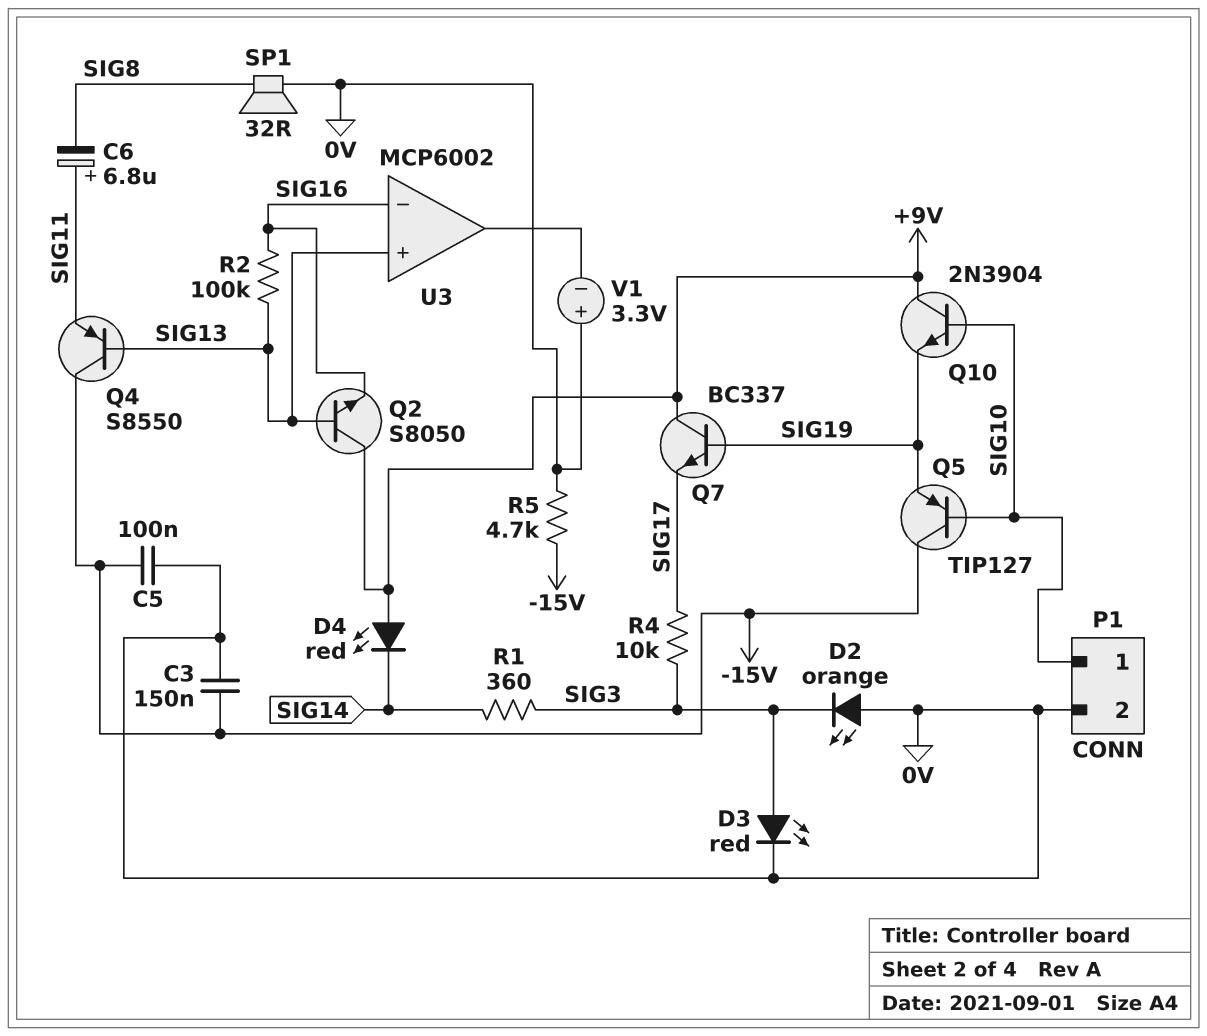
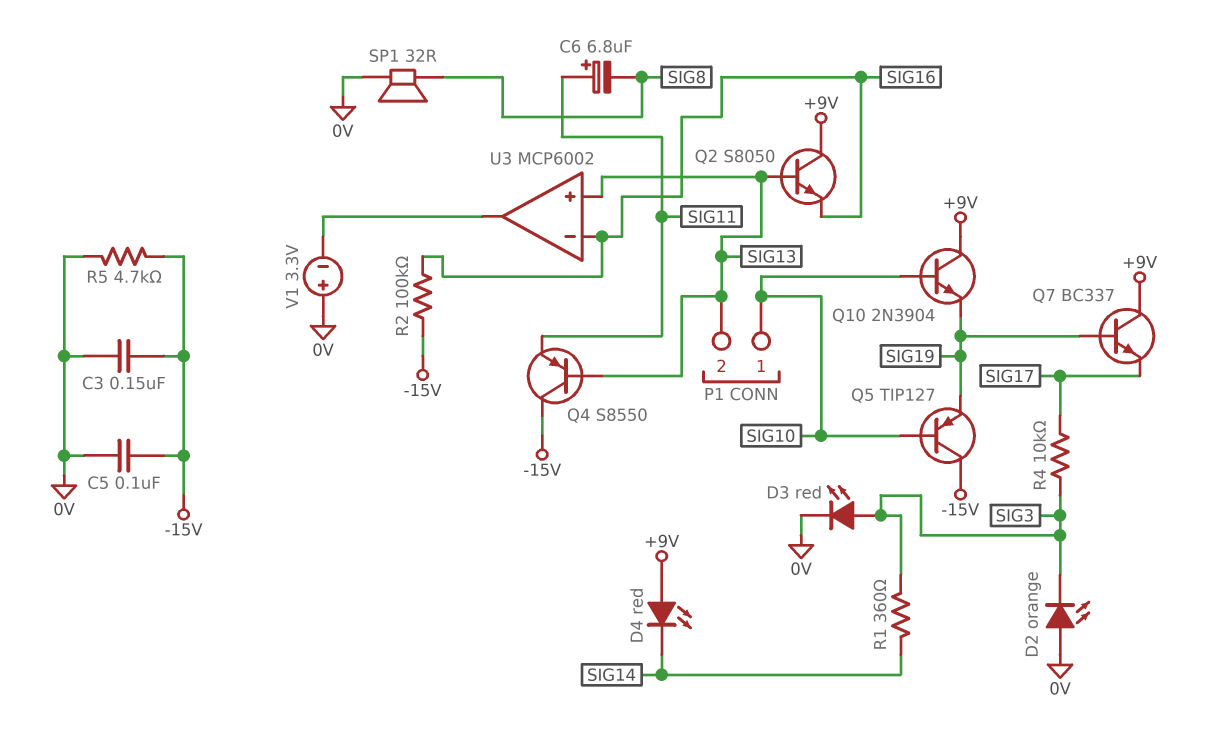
P1 pin 2: 0V -> SIG13
R2: 100k (SIG13, SIG16) -> 100k (-15V, SIG16)

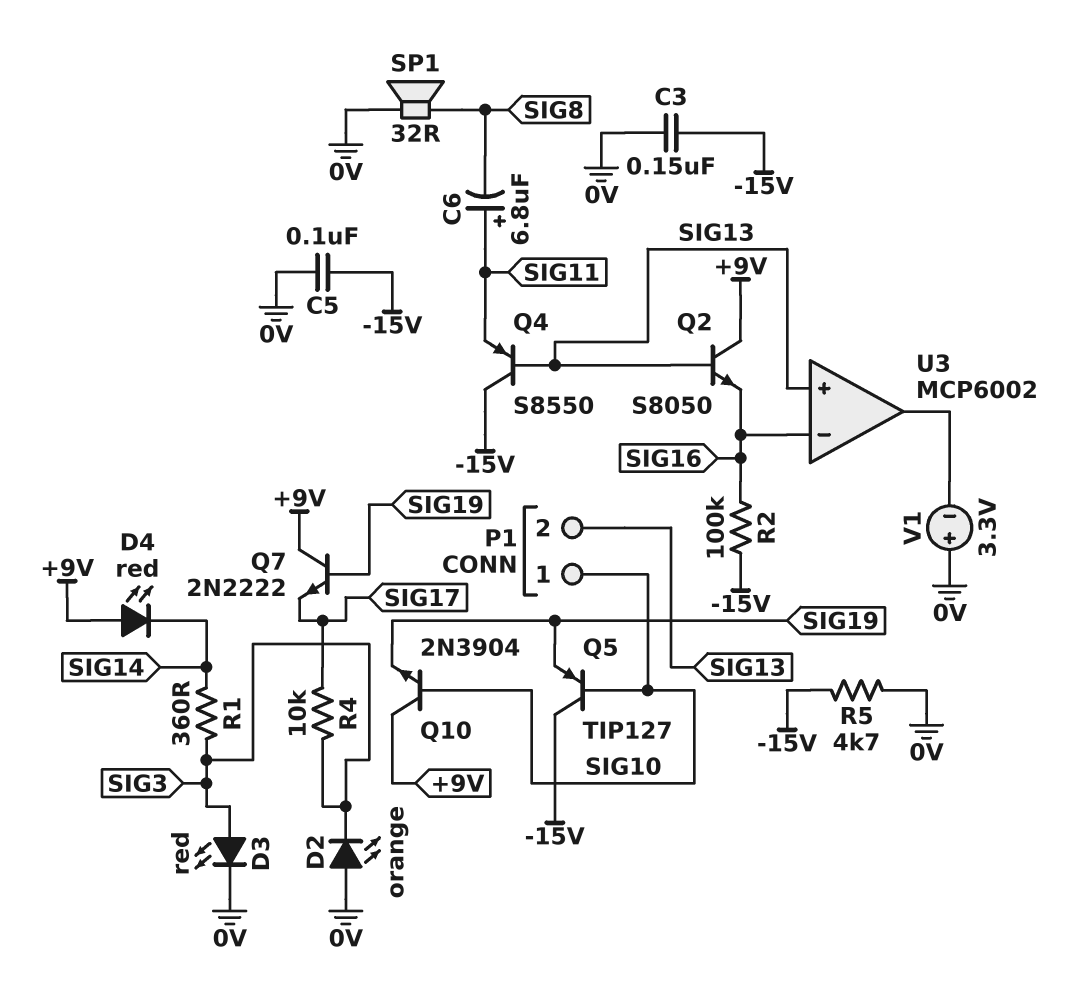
Q7: NPN BC337 (B SIG19, C +9V, E SIG17) -> NPN 2N2222 (B SIG19, C +9V, E SIG17)

